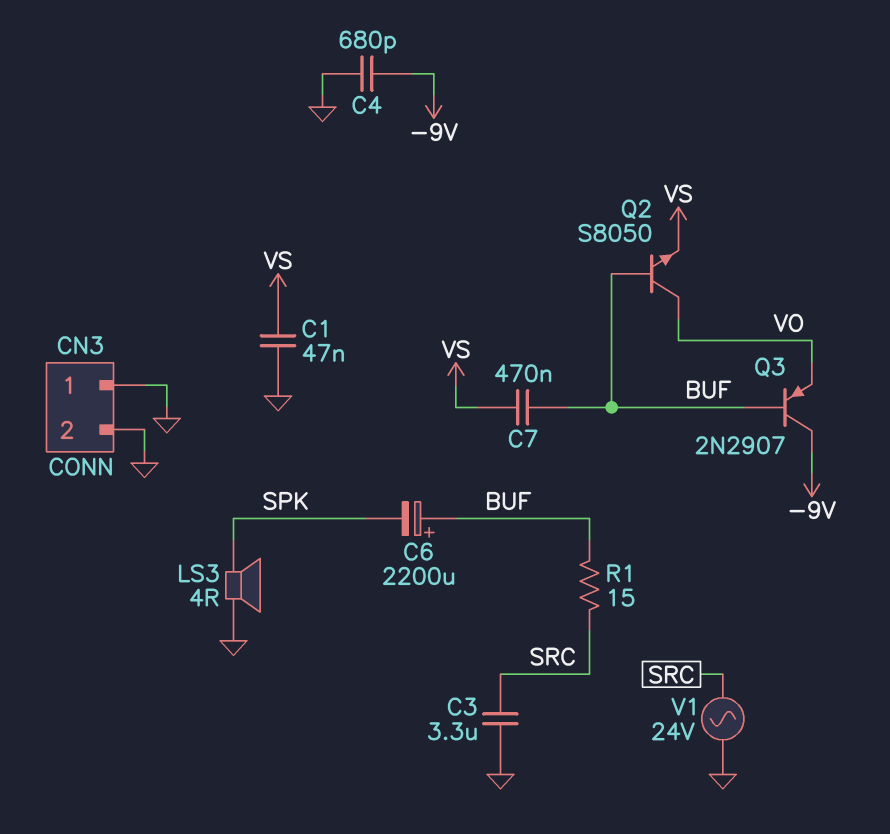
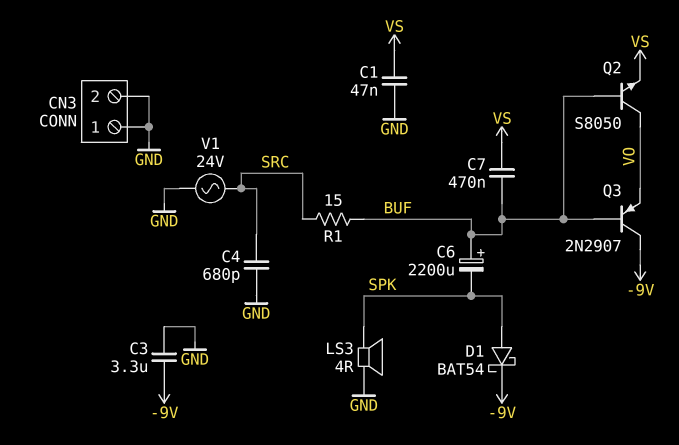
C3: 3.3uF (GND, SRC) -> 3.3uF (-9V, GND)
C4: 680pF (-9V, GND) -> 680pF (GND, SRC)
D1: none -> schottky BAT54 (A SPK, K -9V)

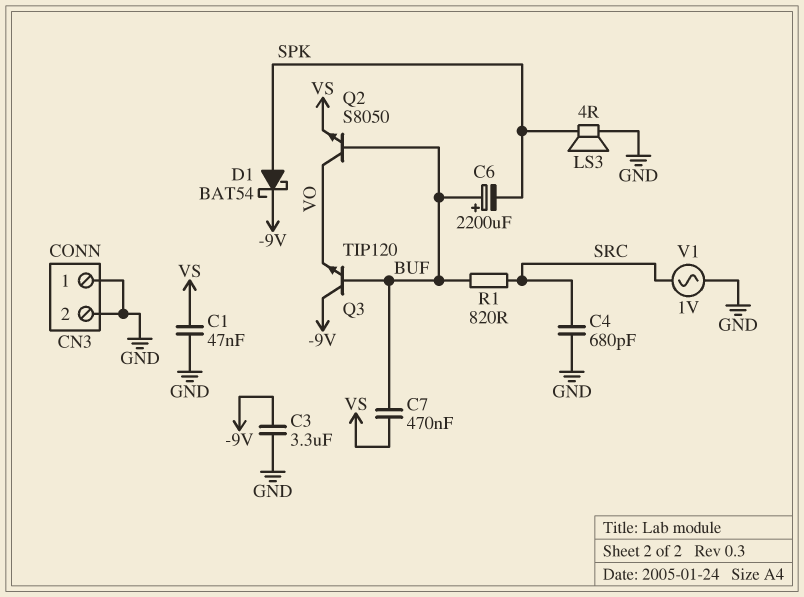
Q3: PNP 2N2907 (B BUF, C -9V, E VO) -> NPN TIP120 (B BUF, C -9V, E VO)
R1: 15 (BUF, SRC) -> 820 (BUF, SRC)
V1: AC 24V (GND, SRC) -> AC 1V (GND, SRC)

